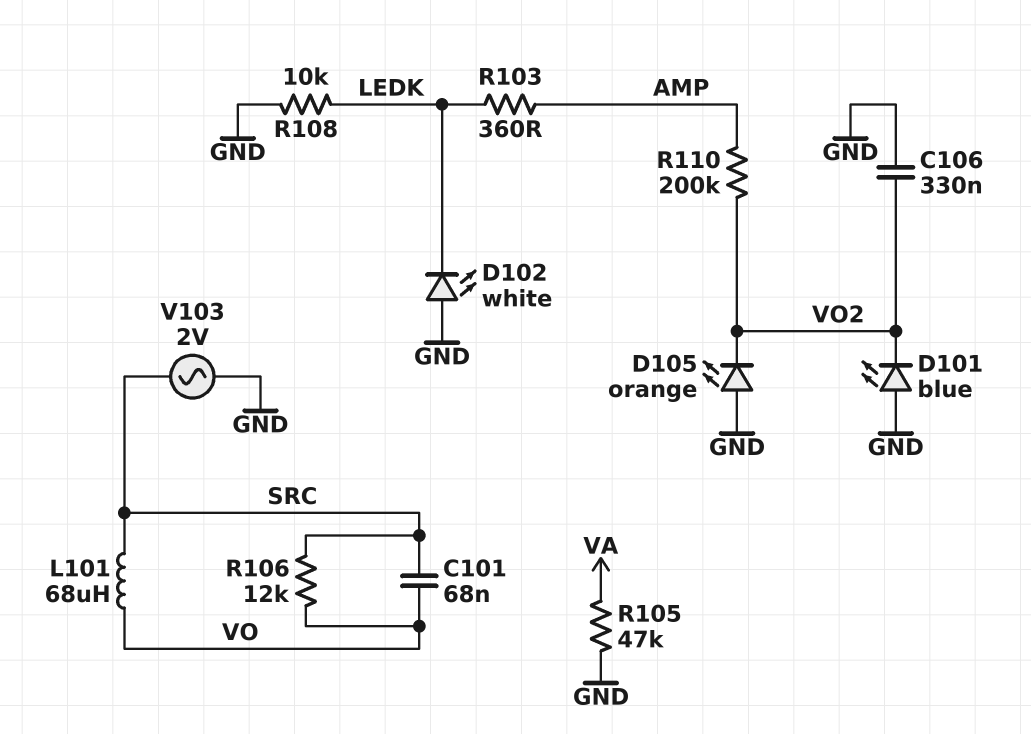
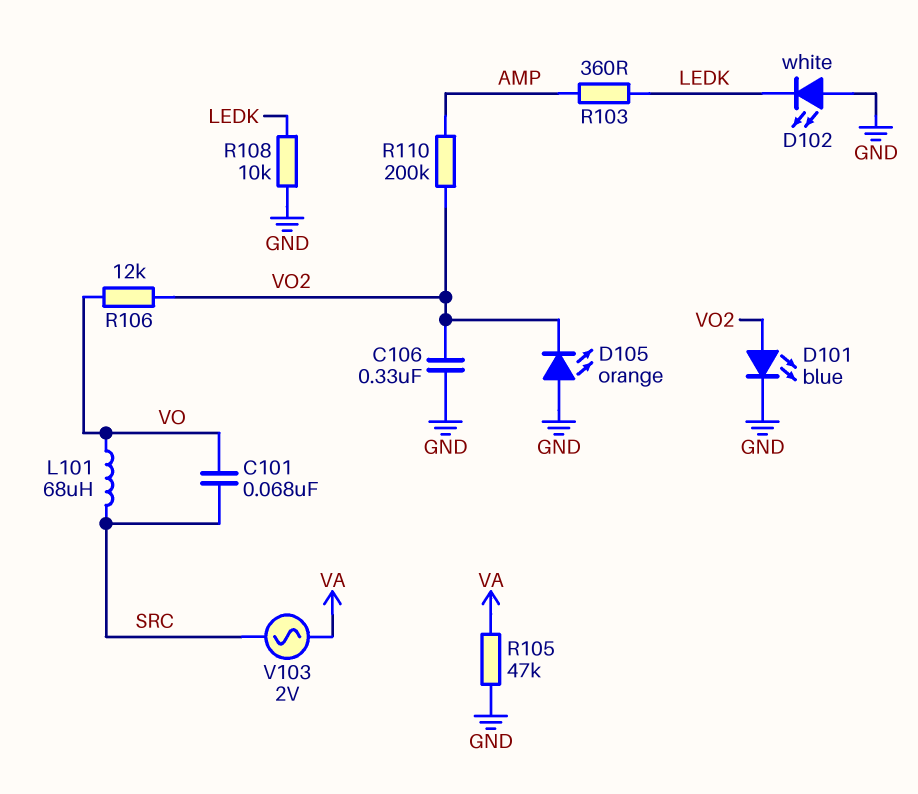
D101: LED blue (A GND, K VO2) -> LED blue (A VO2, K GND)
R106: 12k (SRC, VO) -> 12k (VO, VO2)
V103: AC 2V (GND, SRC) -> AC 2V (SRC, VA)

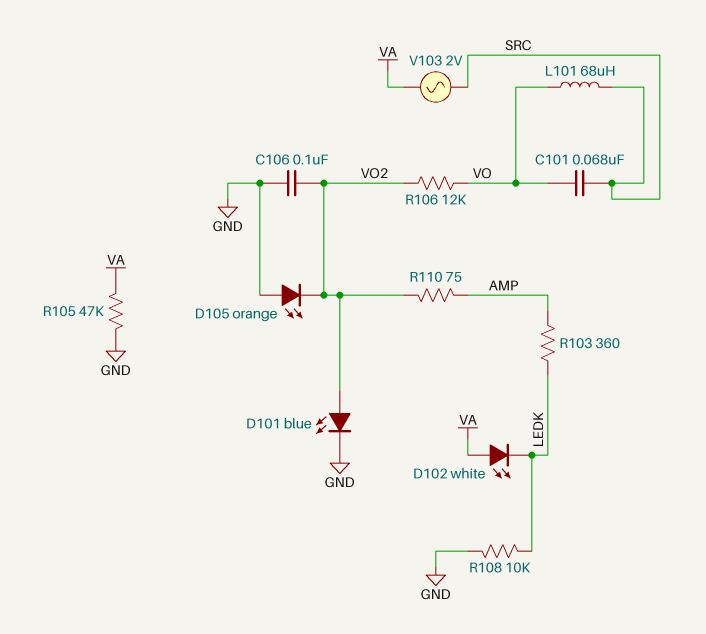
C106: 330nF (GND, VO2) -> 100nF (GND, VO2)
D102: LED white (A GND, K LEDK) -> LED white (A VA, K LEDK)
R110: 200k (AMP, VO2) -> 75 (AMP, VO2)

